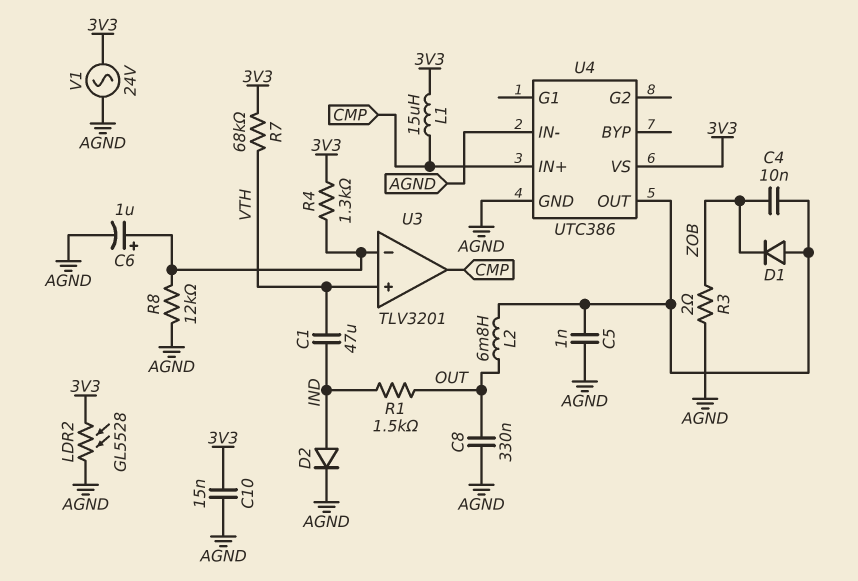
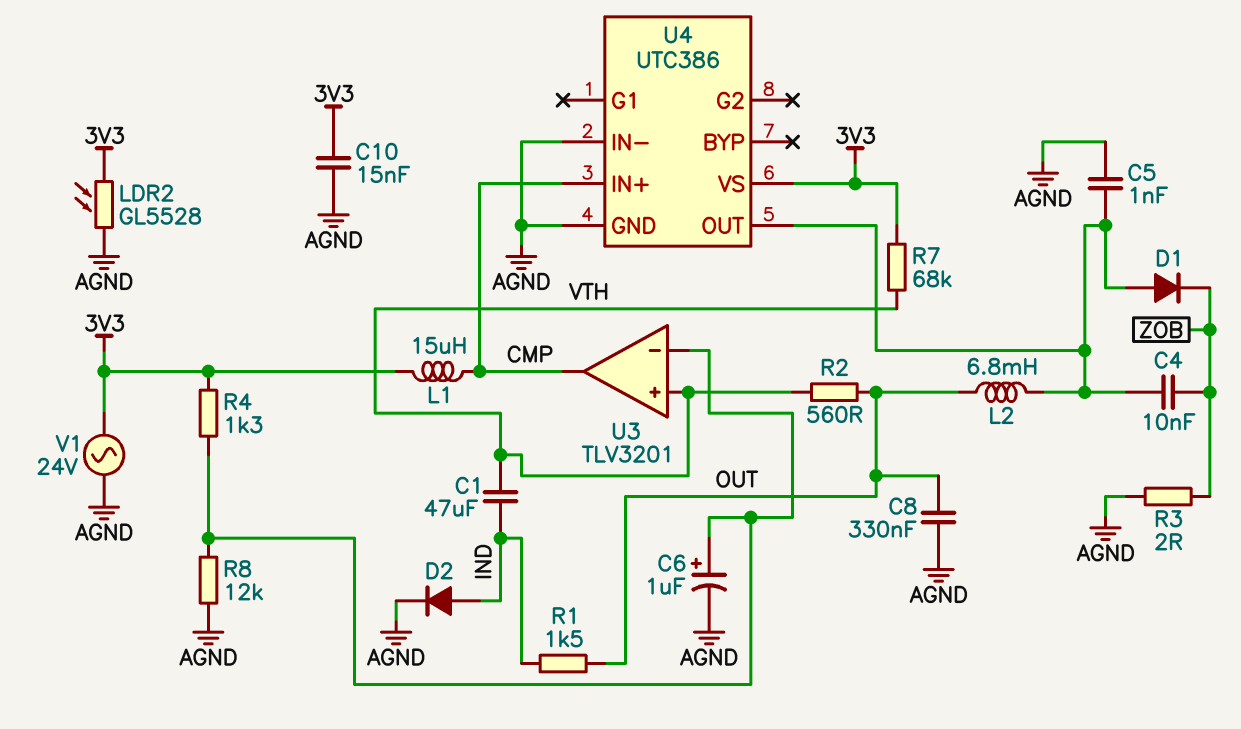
R2: none -> 560 (OUT, VTH)

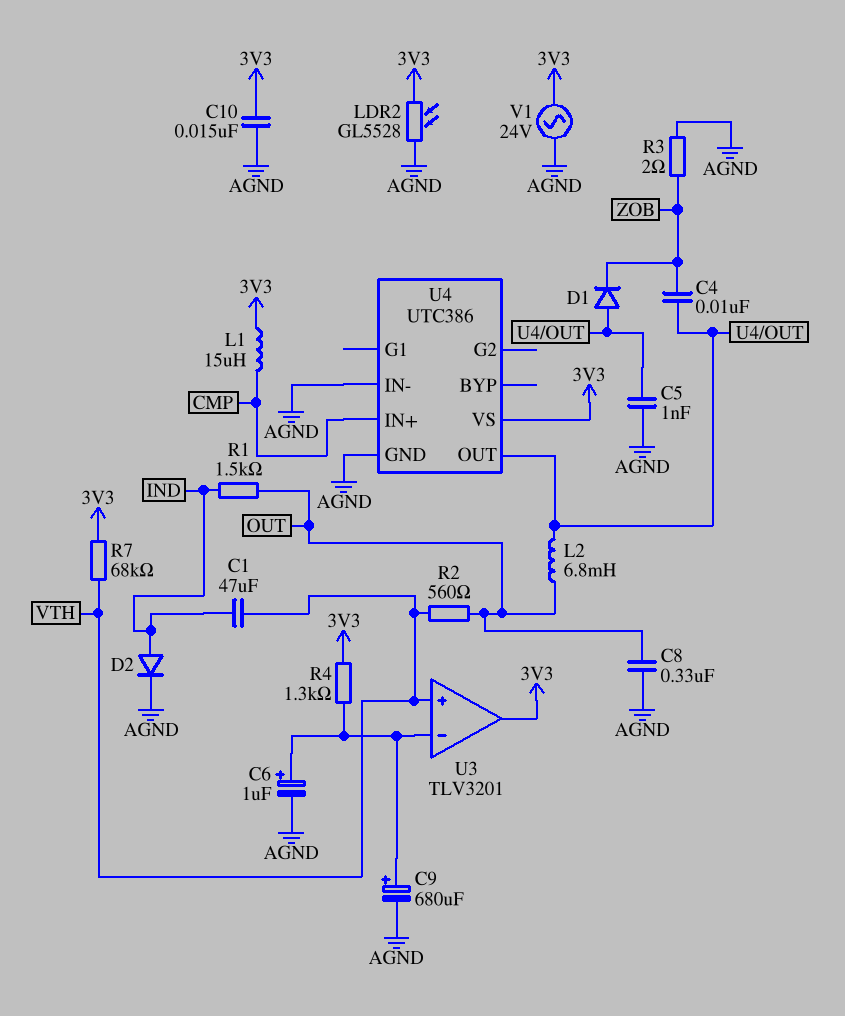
C9: none -> 680uF (plus U3/in-, minus AGND)
R8: 12k (AGND, U3/in-) -> none
U3 pin out: CMP -> 3V3

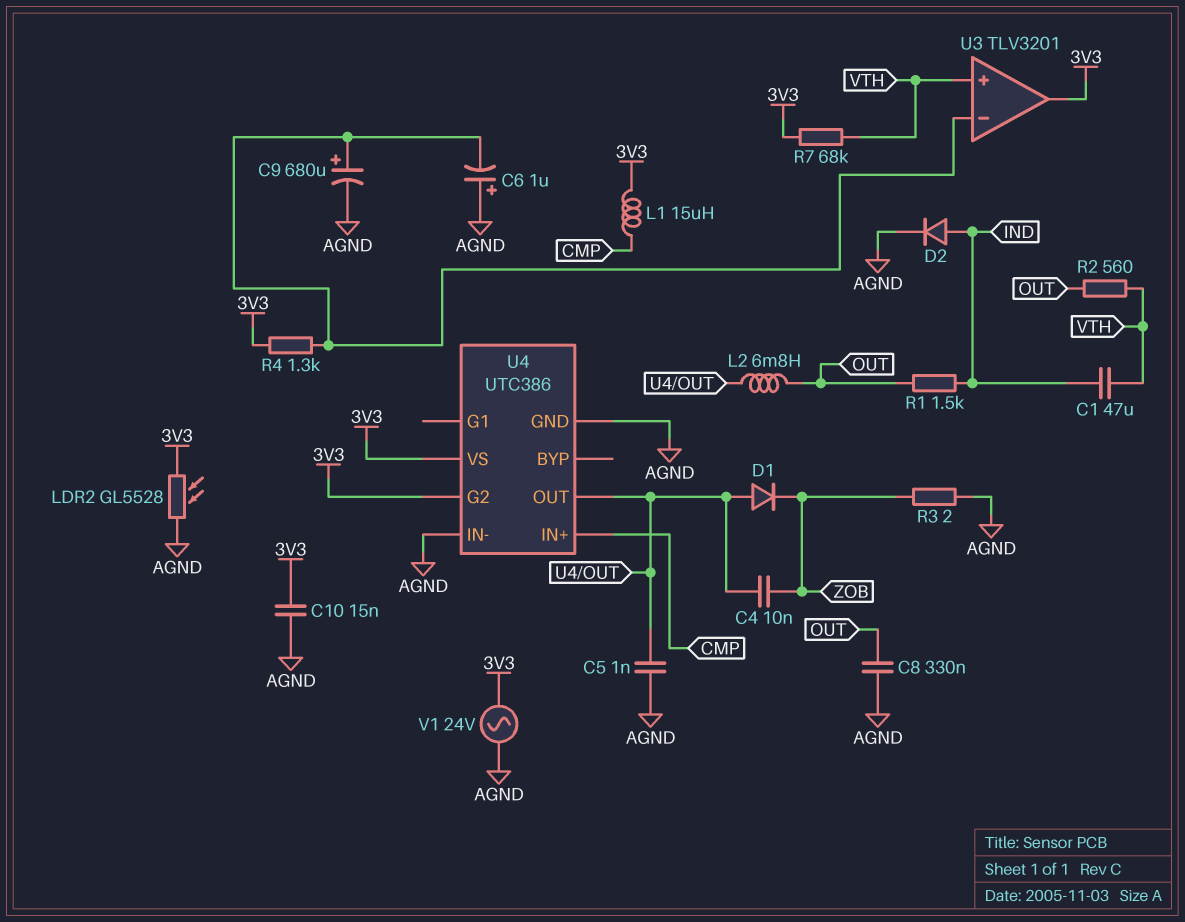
C6: 1uF (plus U3/in-, minus AGND) -> 1uF (plus AGND, minus U3/in-)
U4 pin G2: none -> 3V3

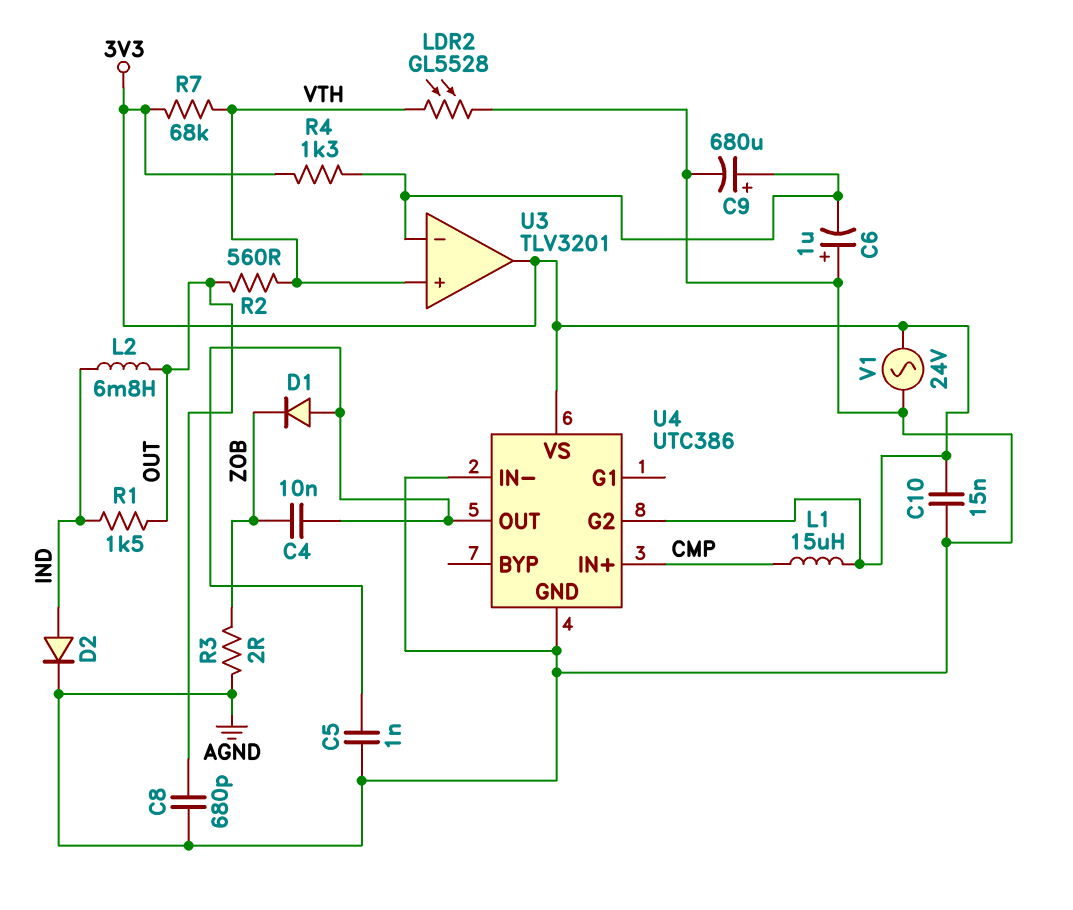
C1: 47uF (IND, VTH) -> none
C8: 330nF (AGND, OUT) -> 680pF (AGND, OUT)
L2: 6.8mH (OUT, U4/OUT) -> 6.8mH (IND, OUT)
LDR2: GL5528 (3V3, AGND) -> GL5528 (AGND, VTH)

